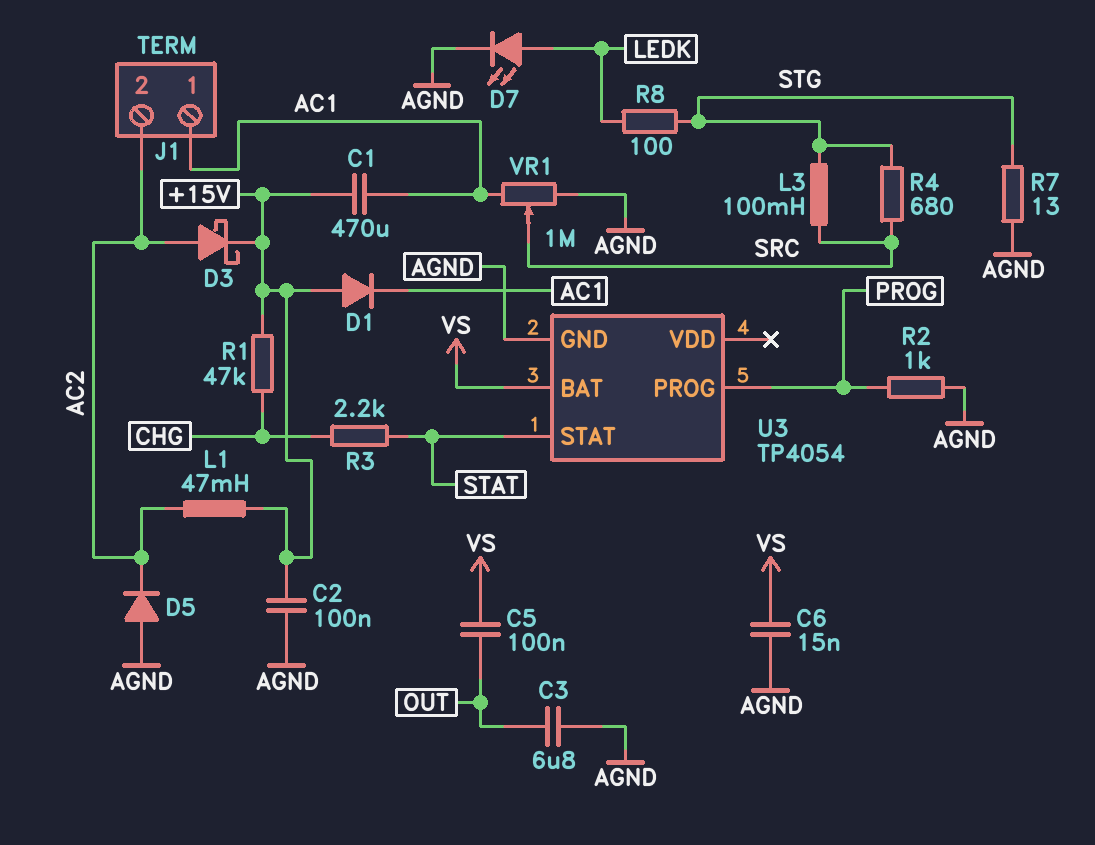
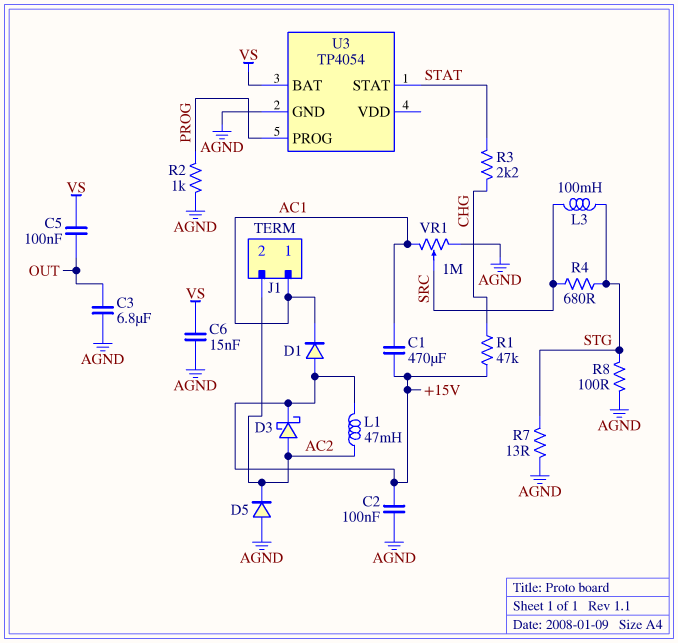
D7: LED (A LEDK, K AGND) -> none
R8: 100 (LEDK, STG) -> 100 (AGND, STG)

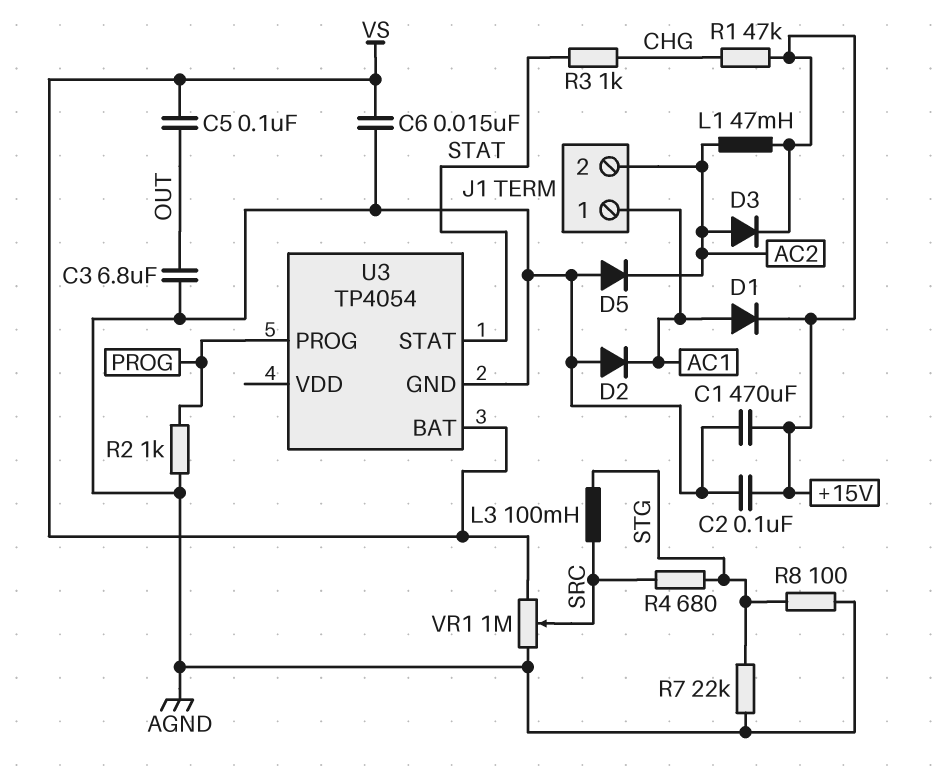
C1: 470uF (+15V, AC1) -> 470uF (+15V, AGND)
D1: diode (A +15V, K AC1) -> diode (A AC1, K +15V)
D2: none -> diode (A AGND, K AC1)
D3: schottky (A AC2, K +15V) -> diode (A AC2, K +15V)
R3: 2.2k (CHG, STAT) -> 1k (CHG, STAT)
R7: 13 (AGND, STG) -> 22k (AGND, STG)
VR1: 1M (AC1, AGND, wiper SRC) -> 1M (AGND, VS, wiper SRC)

